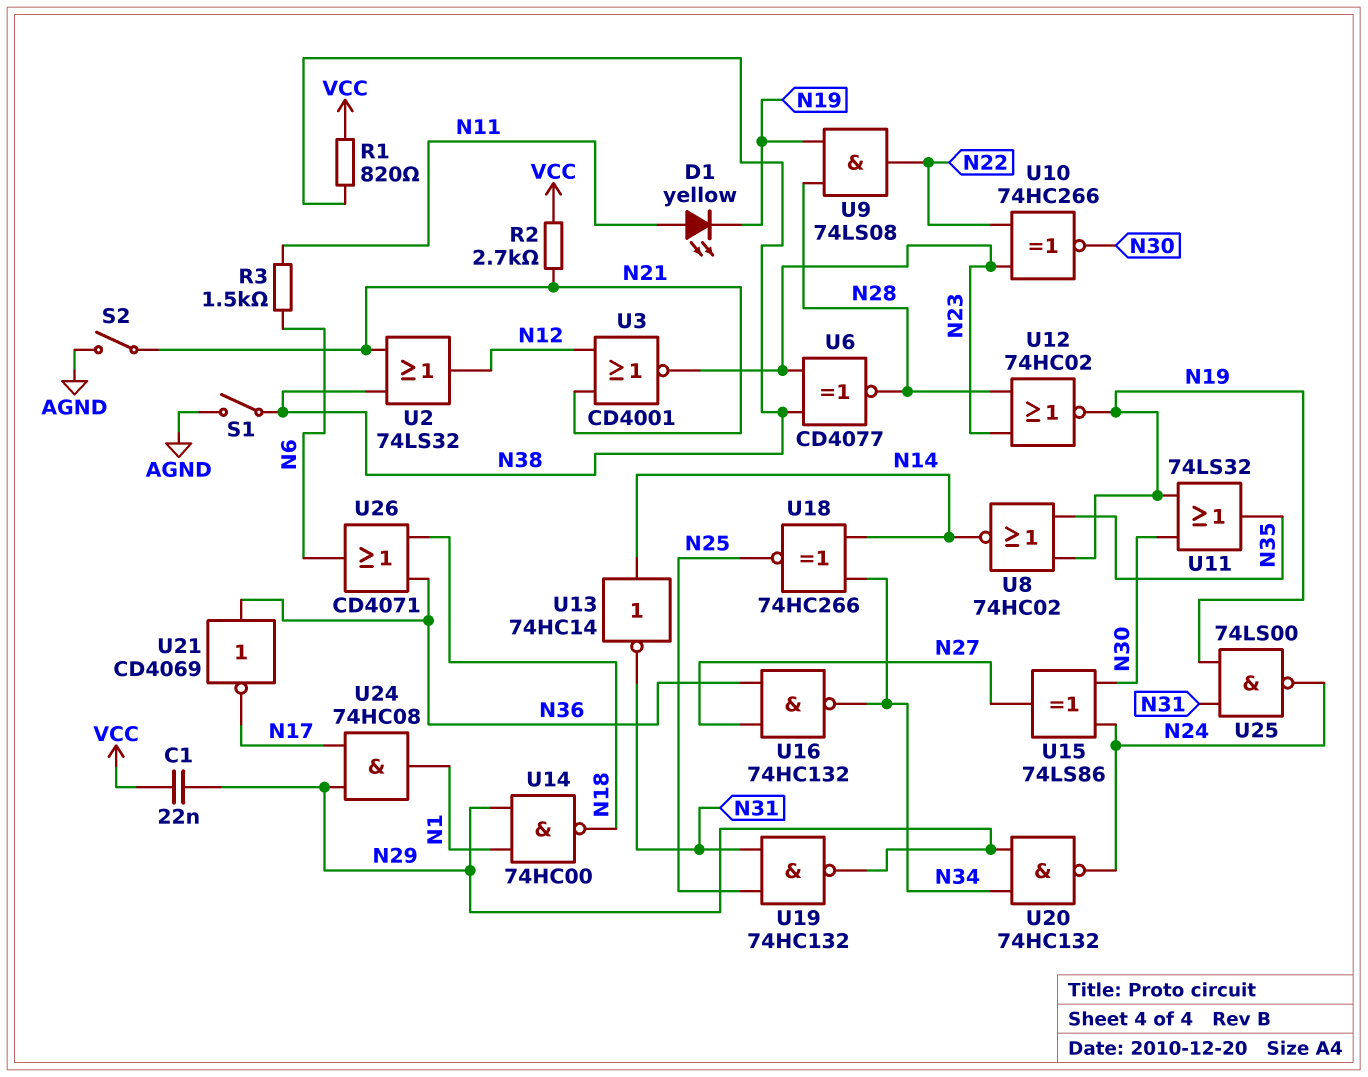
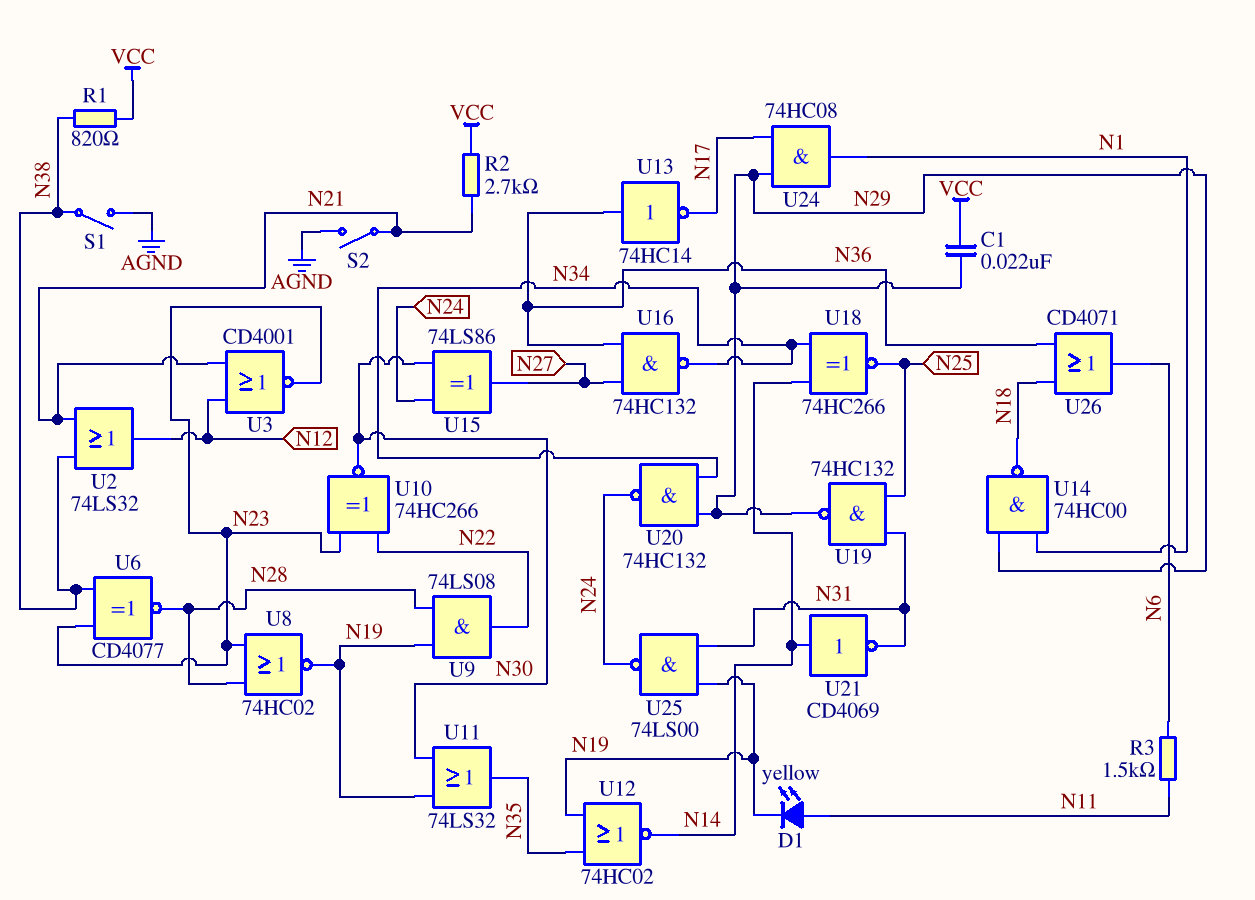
U8: NOR 74HC02 (in N19, in N35, out N14) -> NOR 74HC02 (in N23, in N28, out N19)
U12: NOR 74HC02 (in N23, in N28, out N19) -> NOR 74HC02 (in N19, in N35, out N14)
U13: NOT 74HC14 (in N14, out N31) -> NOT 74HC14 (in N36, out N17)
U21: NOT CD4069 (in N36, out N17) -> NOT CD4069 (in N14, out N31)

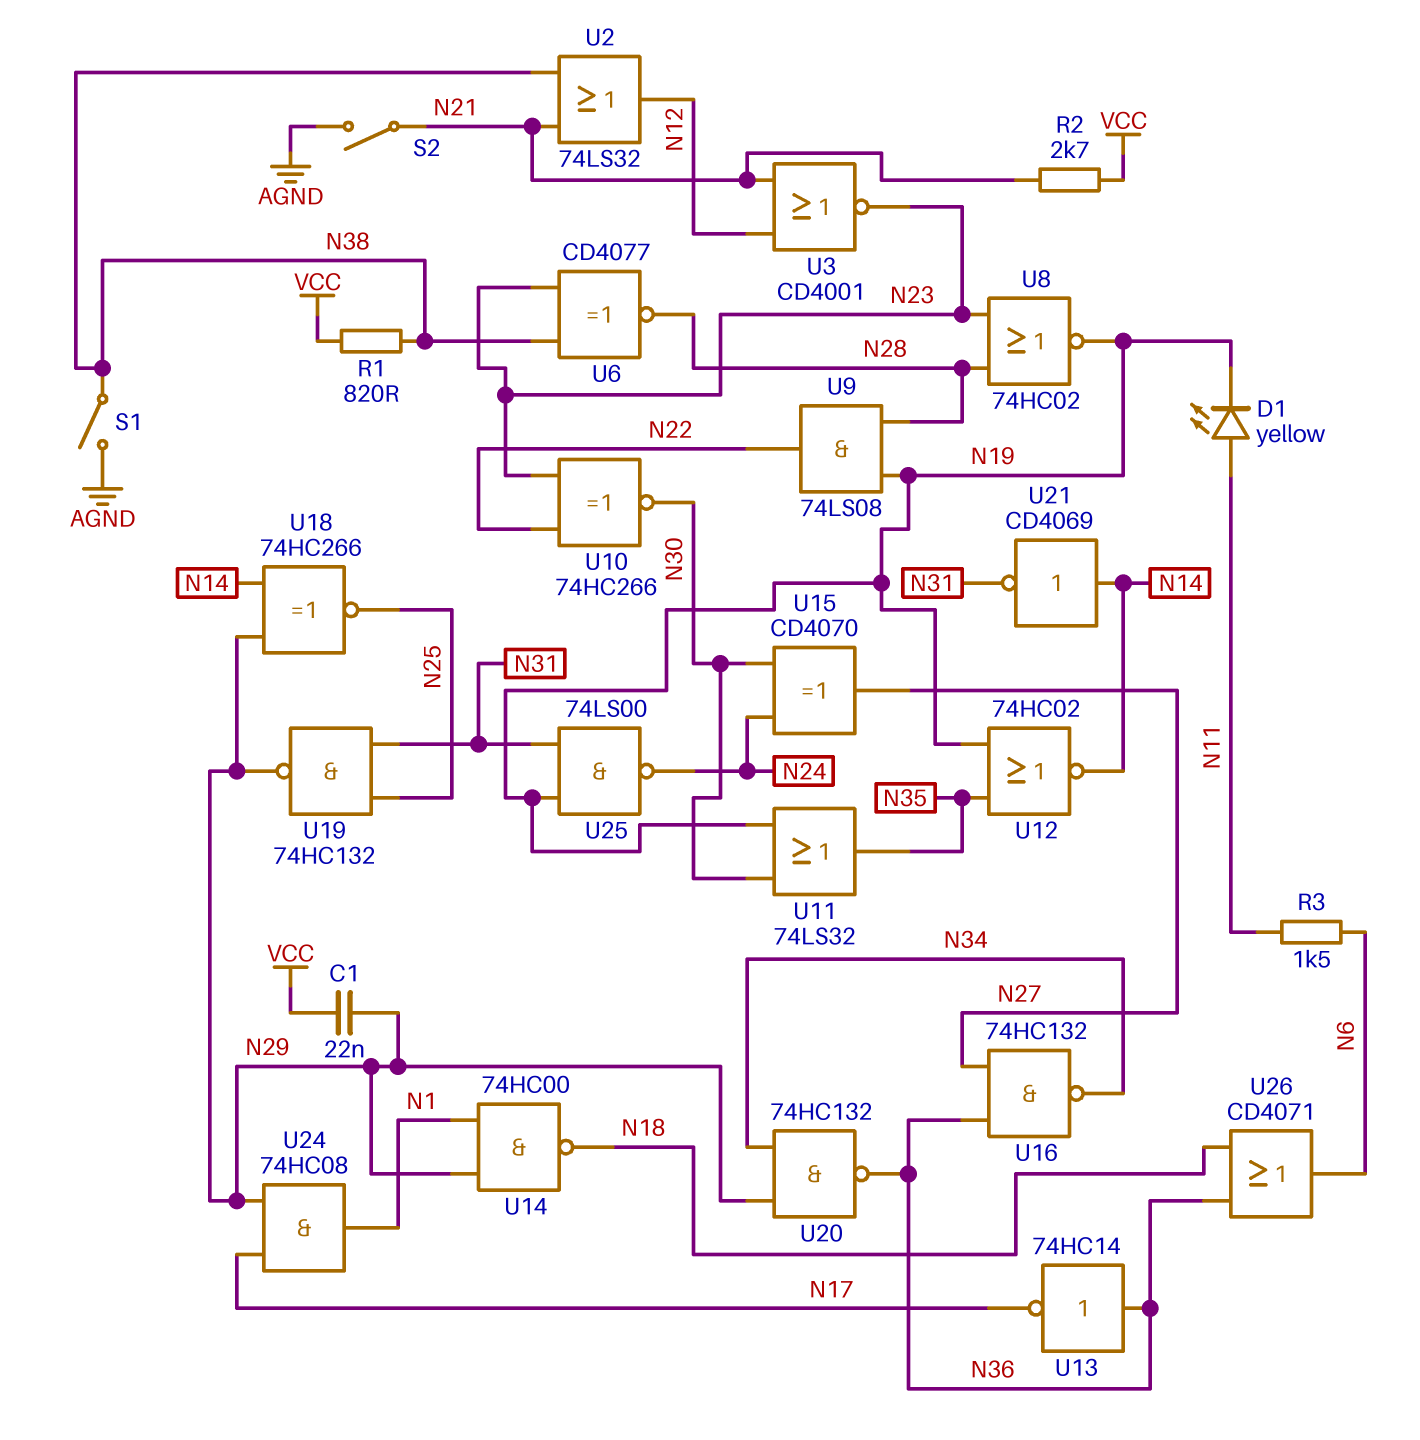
U15: XOR 74LS86 (in N24, in N30, out N27) -> XOR CD4070 (in N24, in N30, out N27)
U18: XNOR 74HC266 (in N14, in N34, out N25) -> XNOR 74HC266 (in N14, in N29, out N25)
U20: NAND 74HC132 (in N29, in N34, out N24) -> NAND 74HC132 (in N29, in N34, out N36)

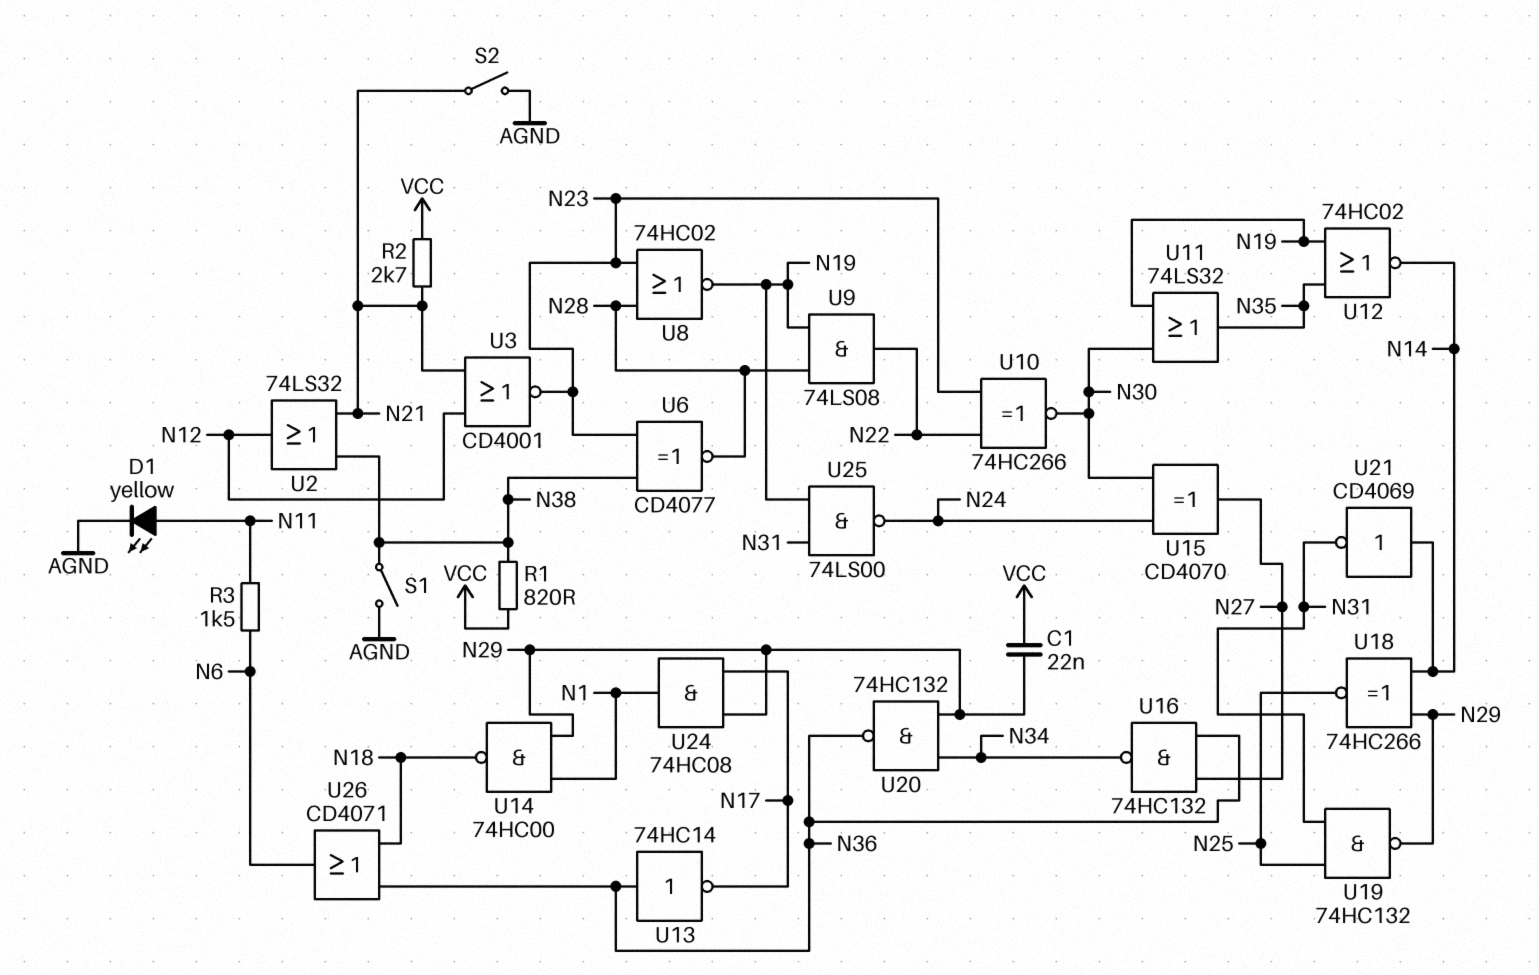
D1: LED yellow (A N11, K N19) -> LED yellow (A N11, K AGND)

